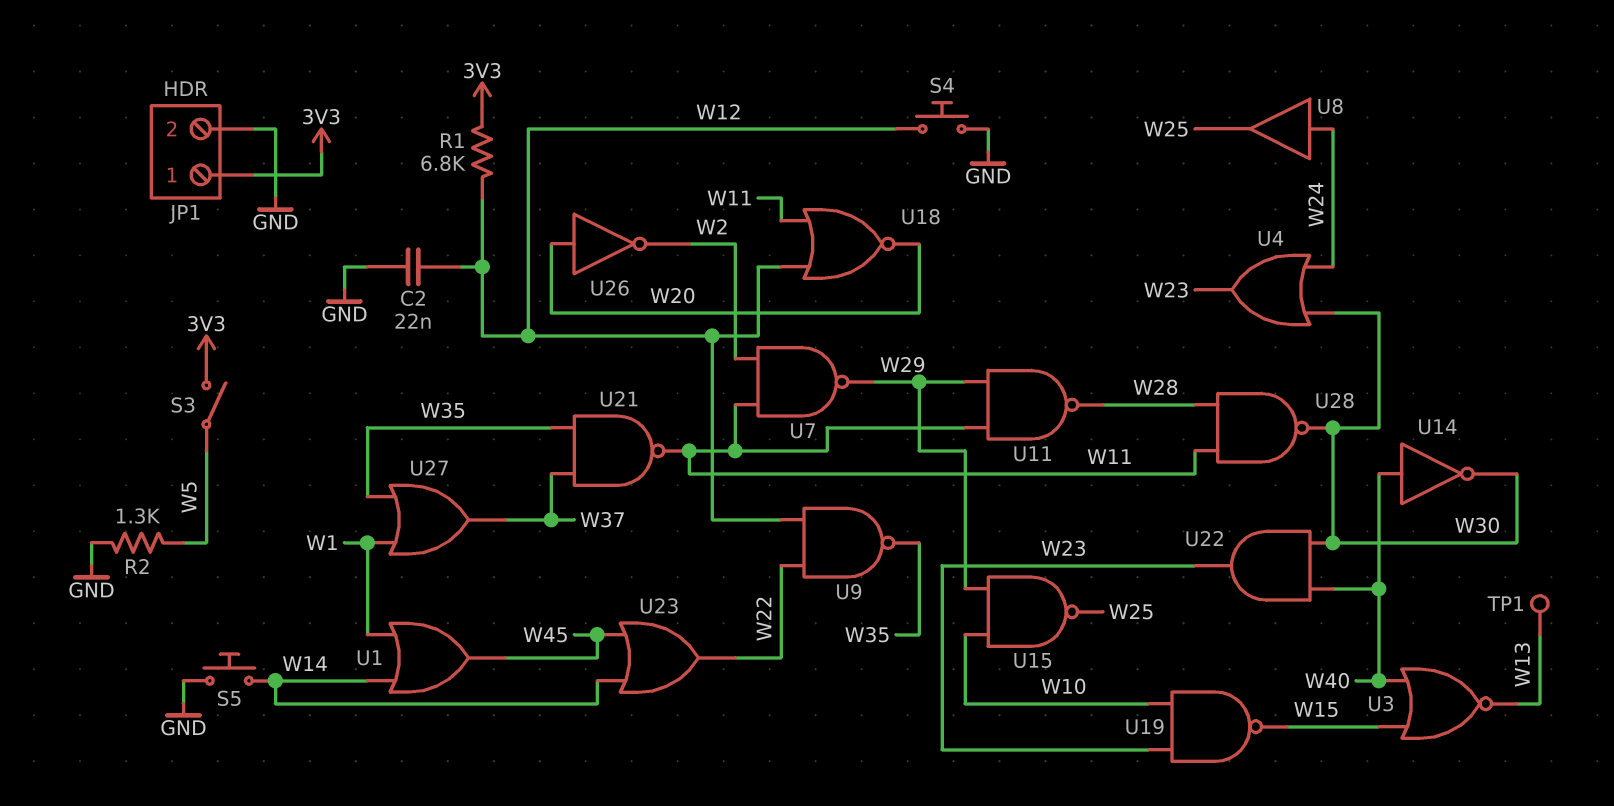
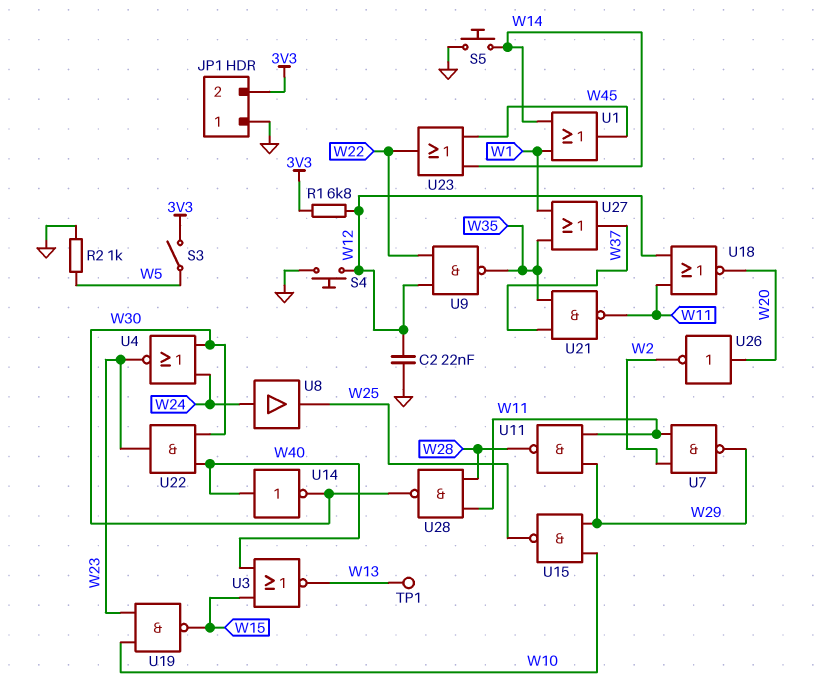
JP1 pin 1: 3V3 -> GND
JP1 pin 2: GND -> 3V3
R2: 1.3k (GND, W5) -> 1k (GND, W5)
U4: OR (in W24, in W30, out W23) -> NOR (in W24, in W30, out W23)

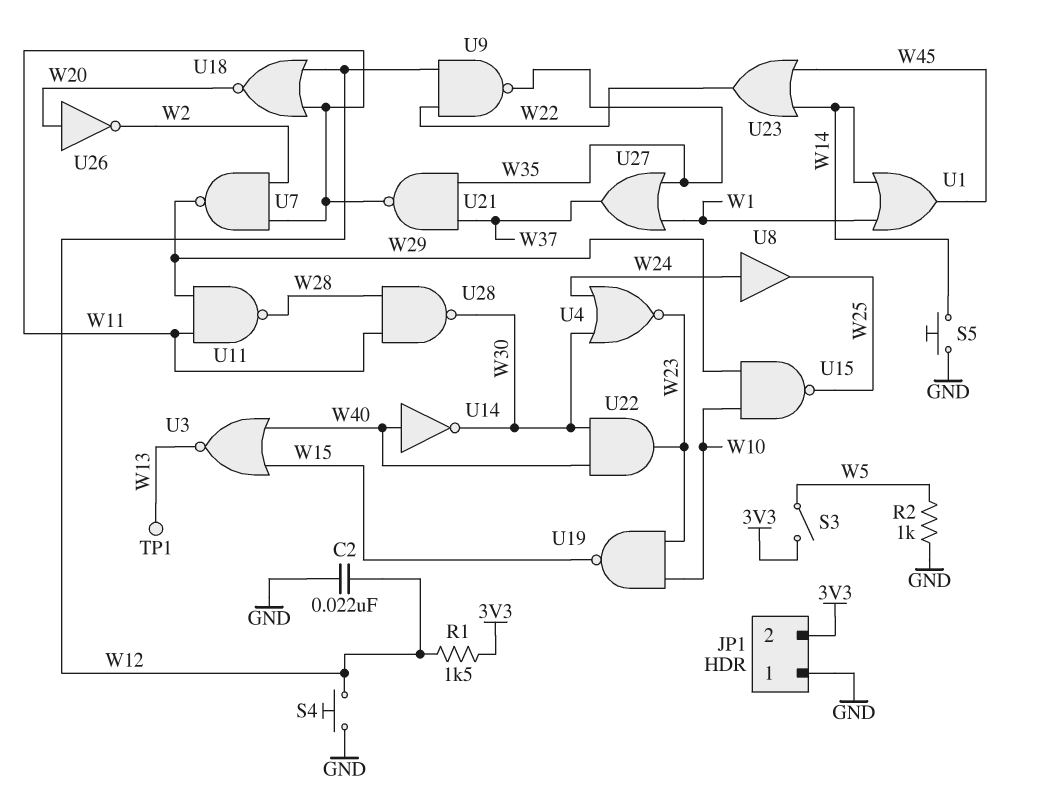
R1: 6.8k (3V3, W12) -> 1.5k (3V3, W12)

